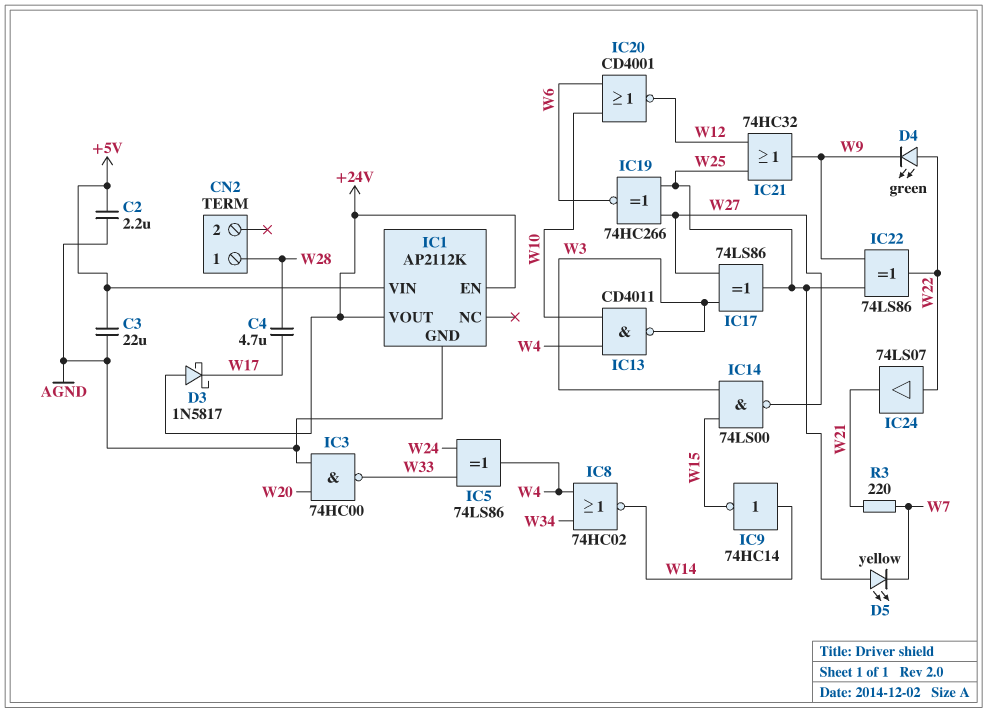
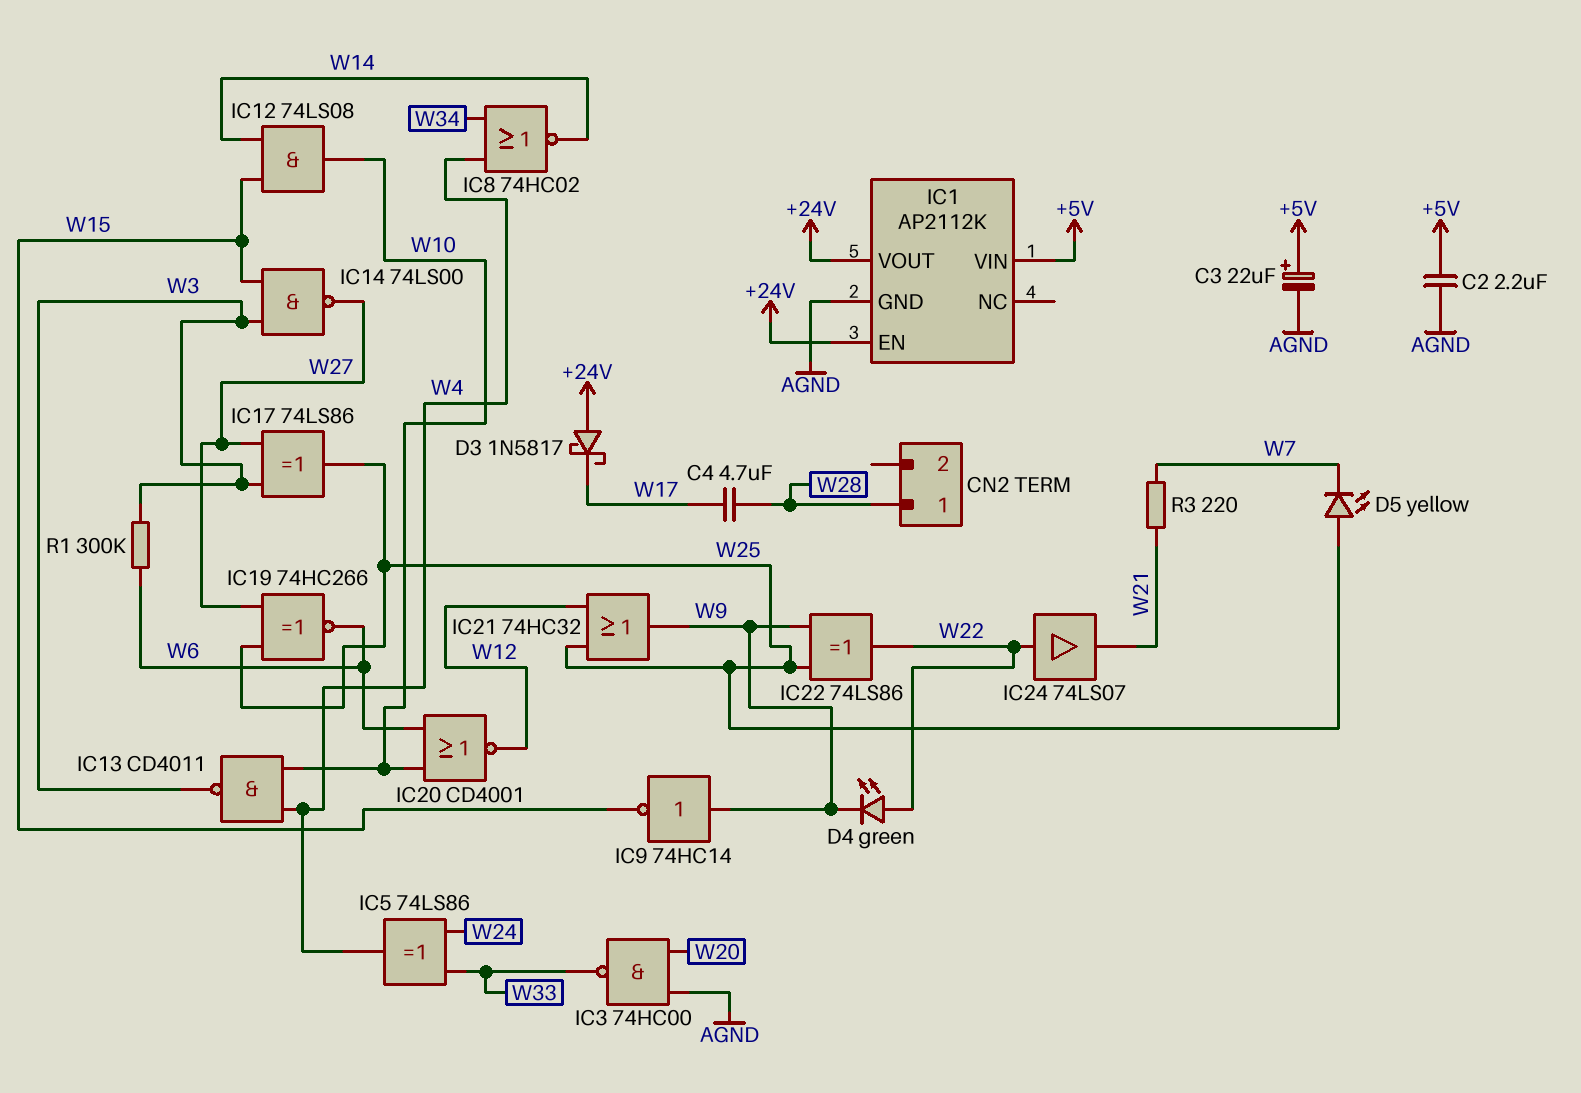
C3: 22uF (+5V, AGND) -> 22uF (plus +5V, minus AGND)
IC9: NOT 74HC14 (in W14, out W15) -> NOT 74HC14 (in W9, out W15)
IC12: none -> AND 74LS08 (in W14, in W15, out W10)
R1: none -> 300k (W3, W6)

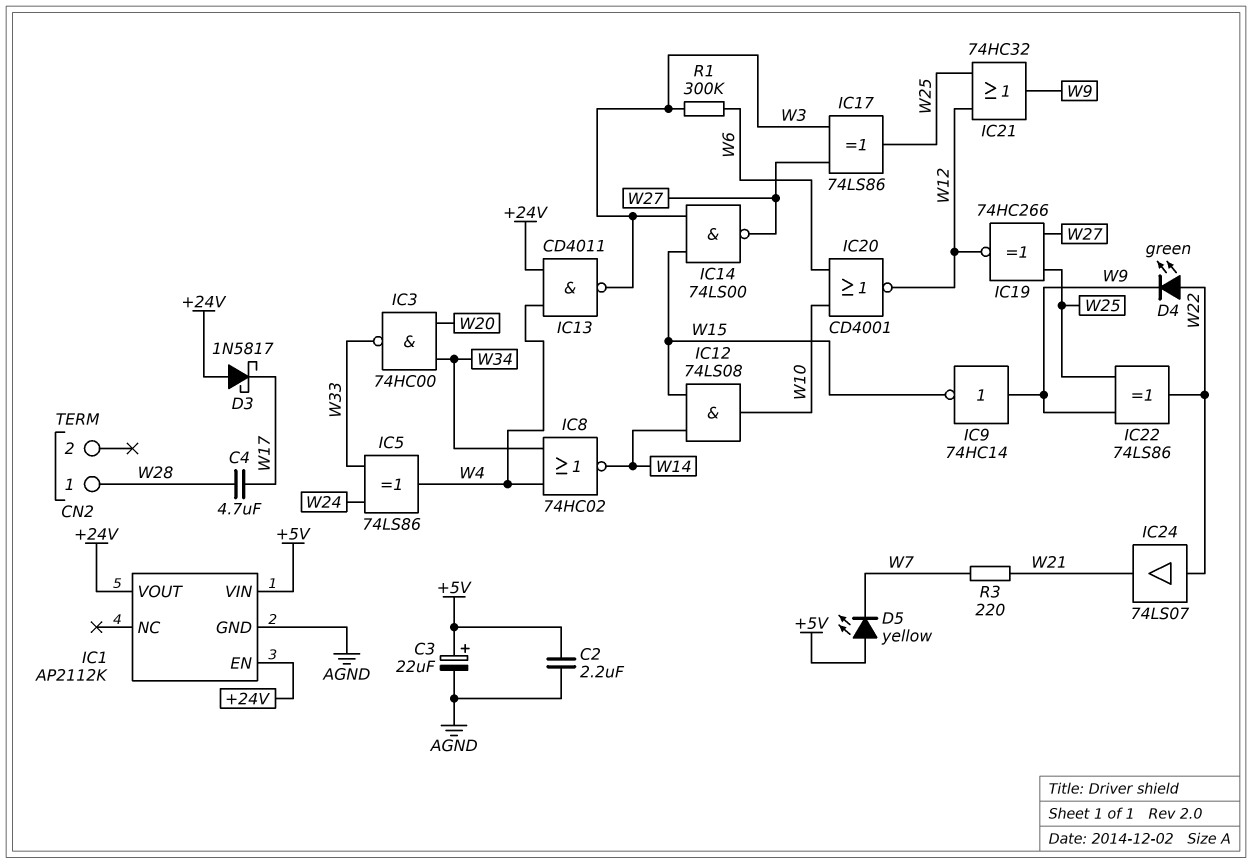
D5: LED yellow (A W25, K W7) -> LED yellow (A +5V, K W7)
IC3: NAND 74HC00 (in AGND, in W20, out W33) -> NAND 74HC00 (in W20, in W34, out W33)
IC13: NAND CD4011 (in W4, in W10, out W3) -> NAND CD4011 (in +24V, in W4, out W3)
IC19: XNOR 74HC266 (in W25, in W27, out W6) -> XNOR 74HC266 (in W25, in W27, out W12)

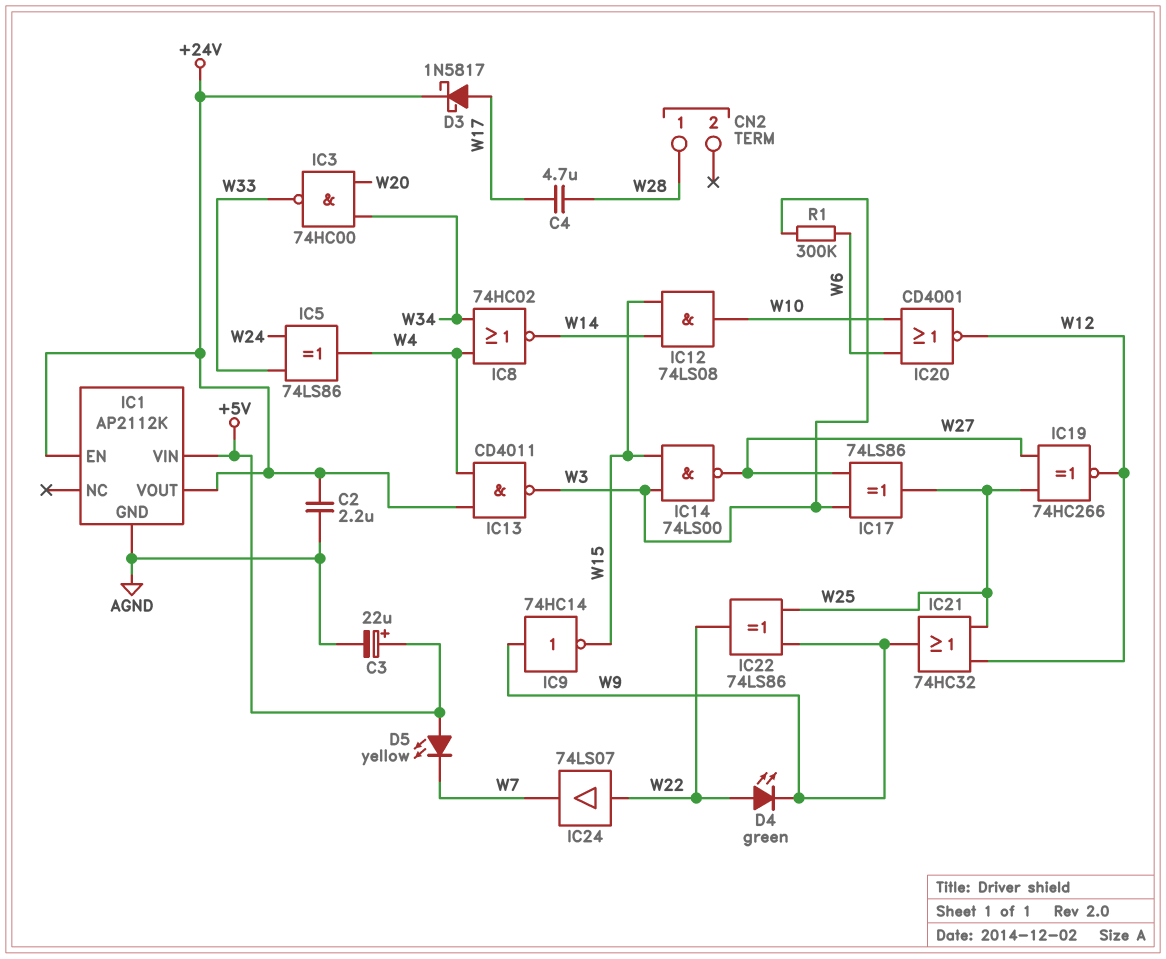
C2: 2.2uF (+5V, AGND) -> 2.2uF (+24V, AGND)
D3: schottky 1N5817 (A +24V, K W17) -> schottky 1N5817 (A W17, K +24V)
IC24: buffer 74LS07 (in W22, out W21) -> buffer 74LS07 (in W22, out W7)
R3: 220 (W7, W21) -> none

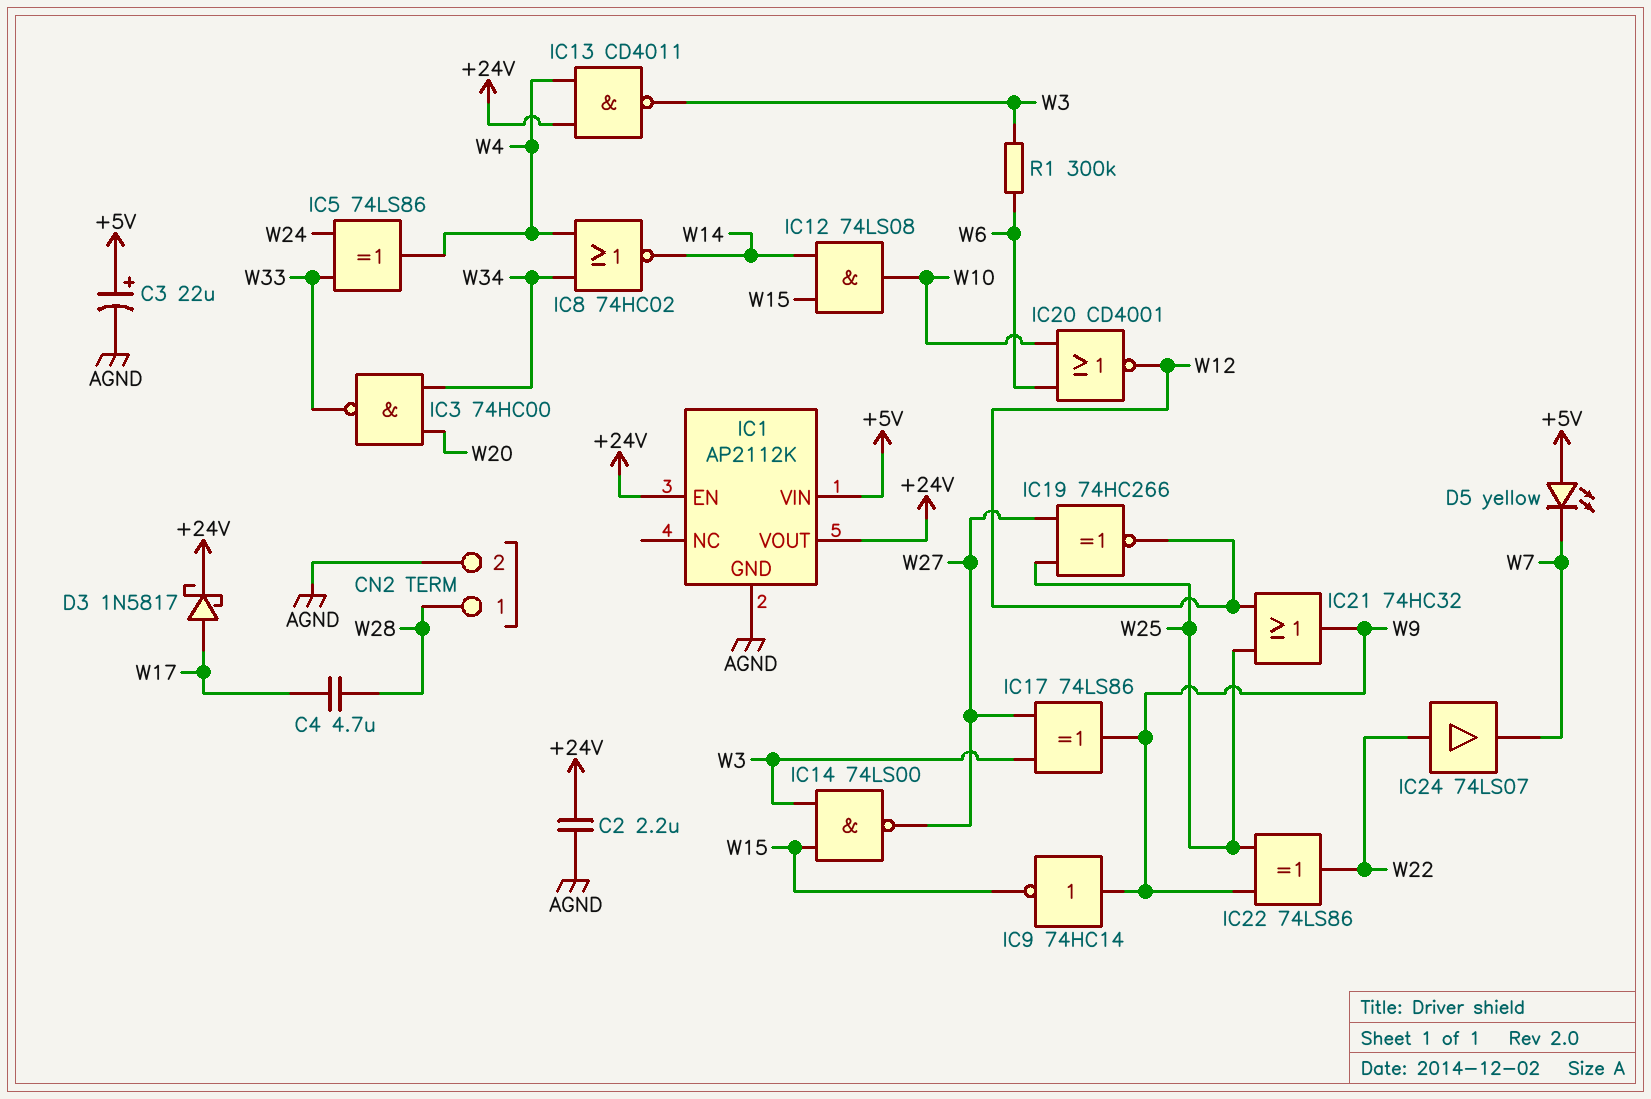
CN2 pin 2: none -> AGND
D4: LED green (A W22, K W9) -> none
IC17: XOR 74LS86 (in W3, in W27, out W25) -> XOR 74LS86 (in W3, in W27, out W9)

